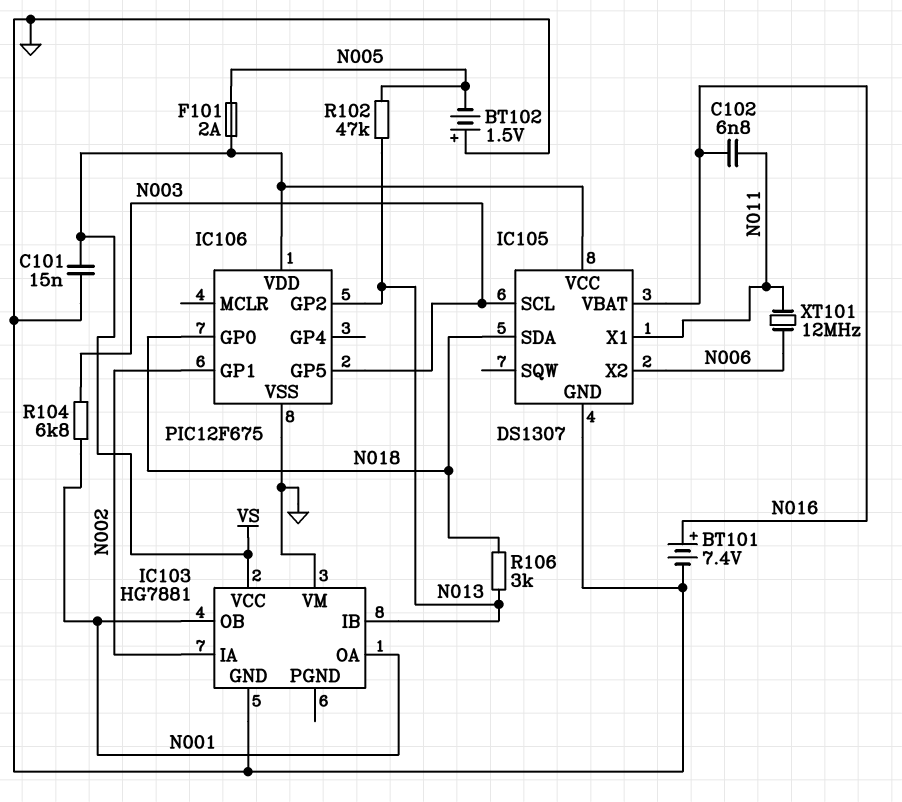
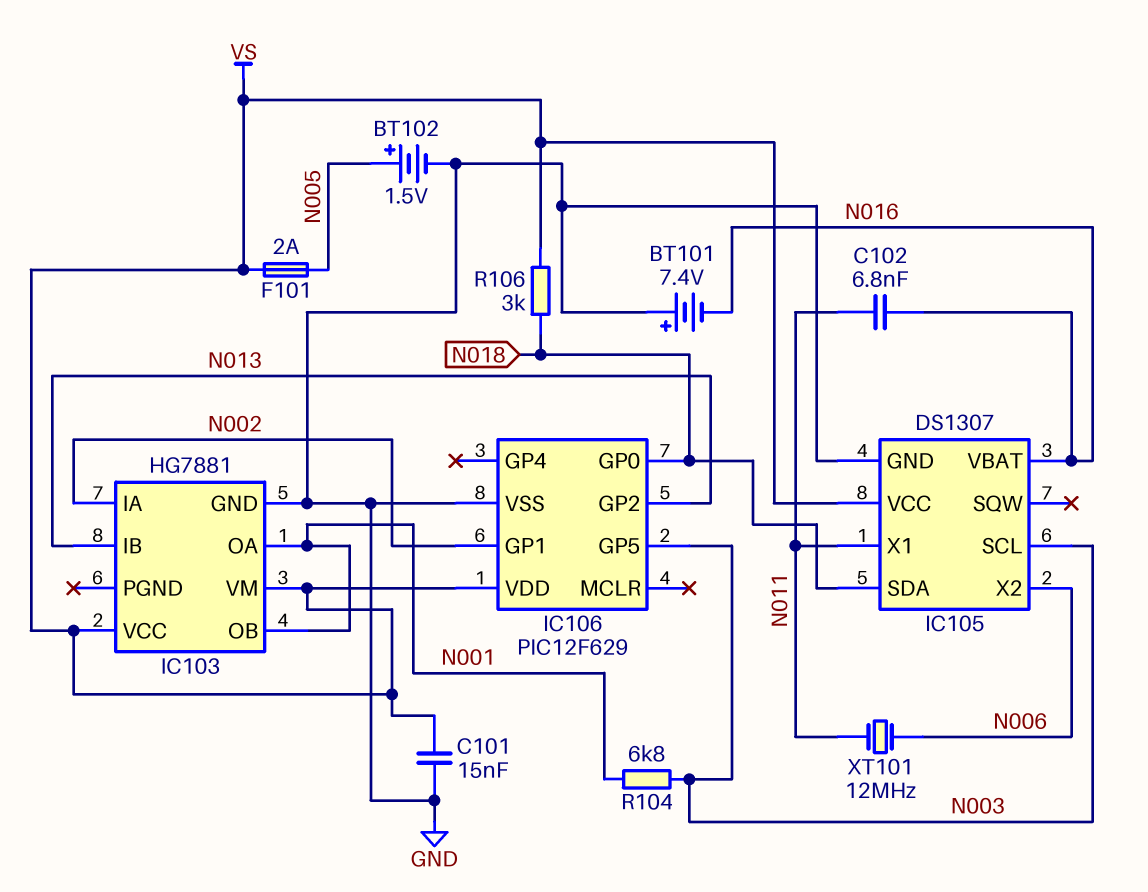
BT101: 7.4V (plus N016, minus GND) -> 7.4V (plus GND, minus N016)
BT102: 1.5V (plus GND, minus N005) -> 1.5V (plus N005, minus GND)
IC103 pin VM: GND -> VS
IC106: PIC12F675 -> PIC12F629
R102: 47k (N005, N013) -> none
R106: 3k (N013, N018) -> 3k (N018, VS)

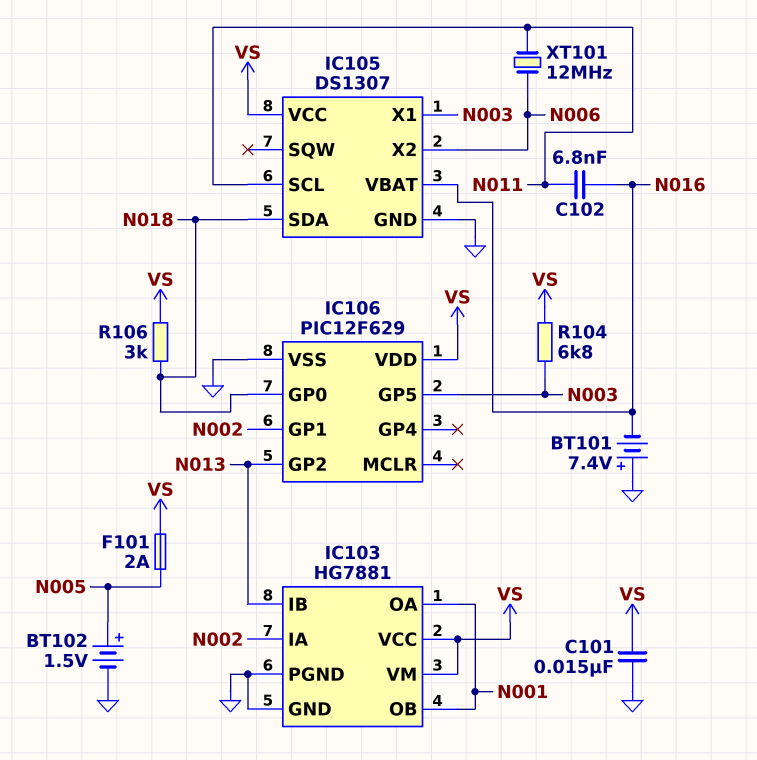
IC103 pin PGND: none -> GND
IC105 pin SCL: N003 -> N011
IC105 pin X1: N011 -> N003
R104: 6.8k (N001, N003) -> 6.8k (N003, VS)

